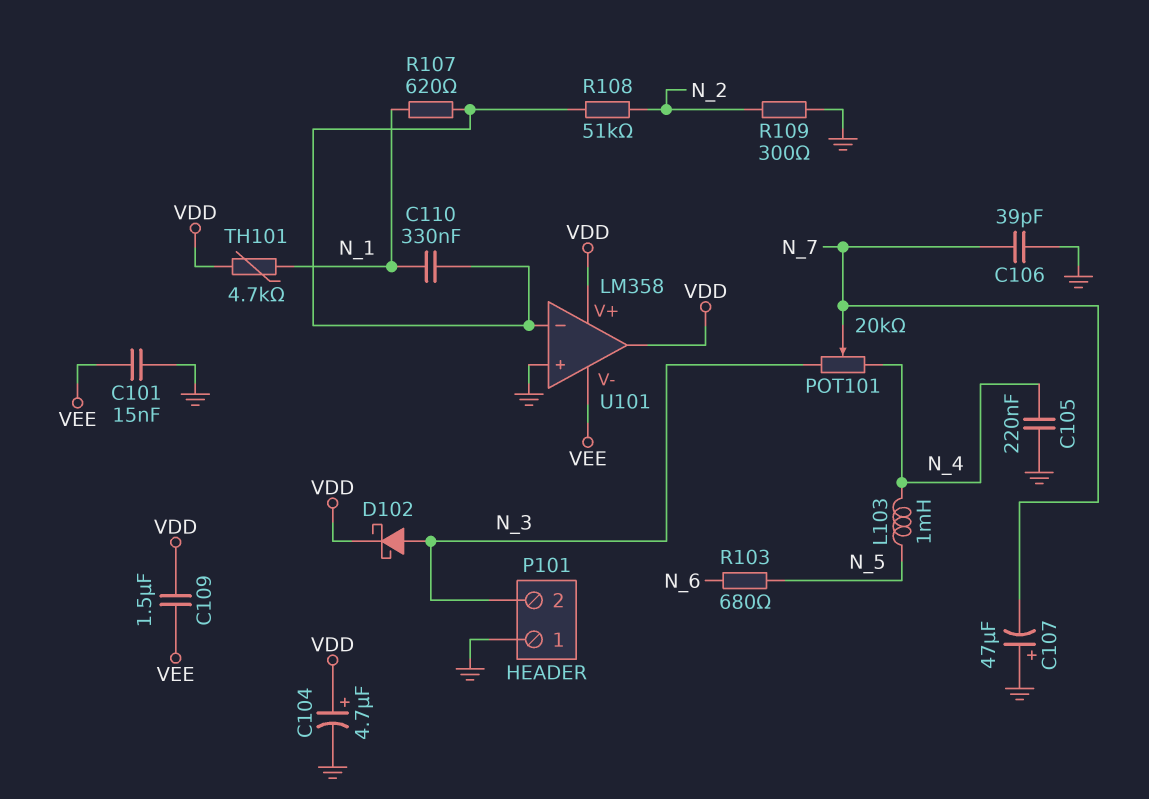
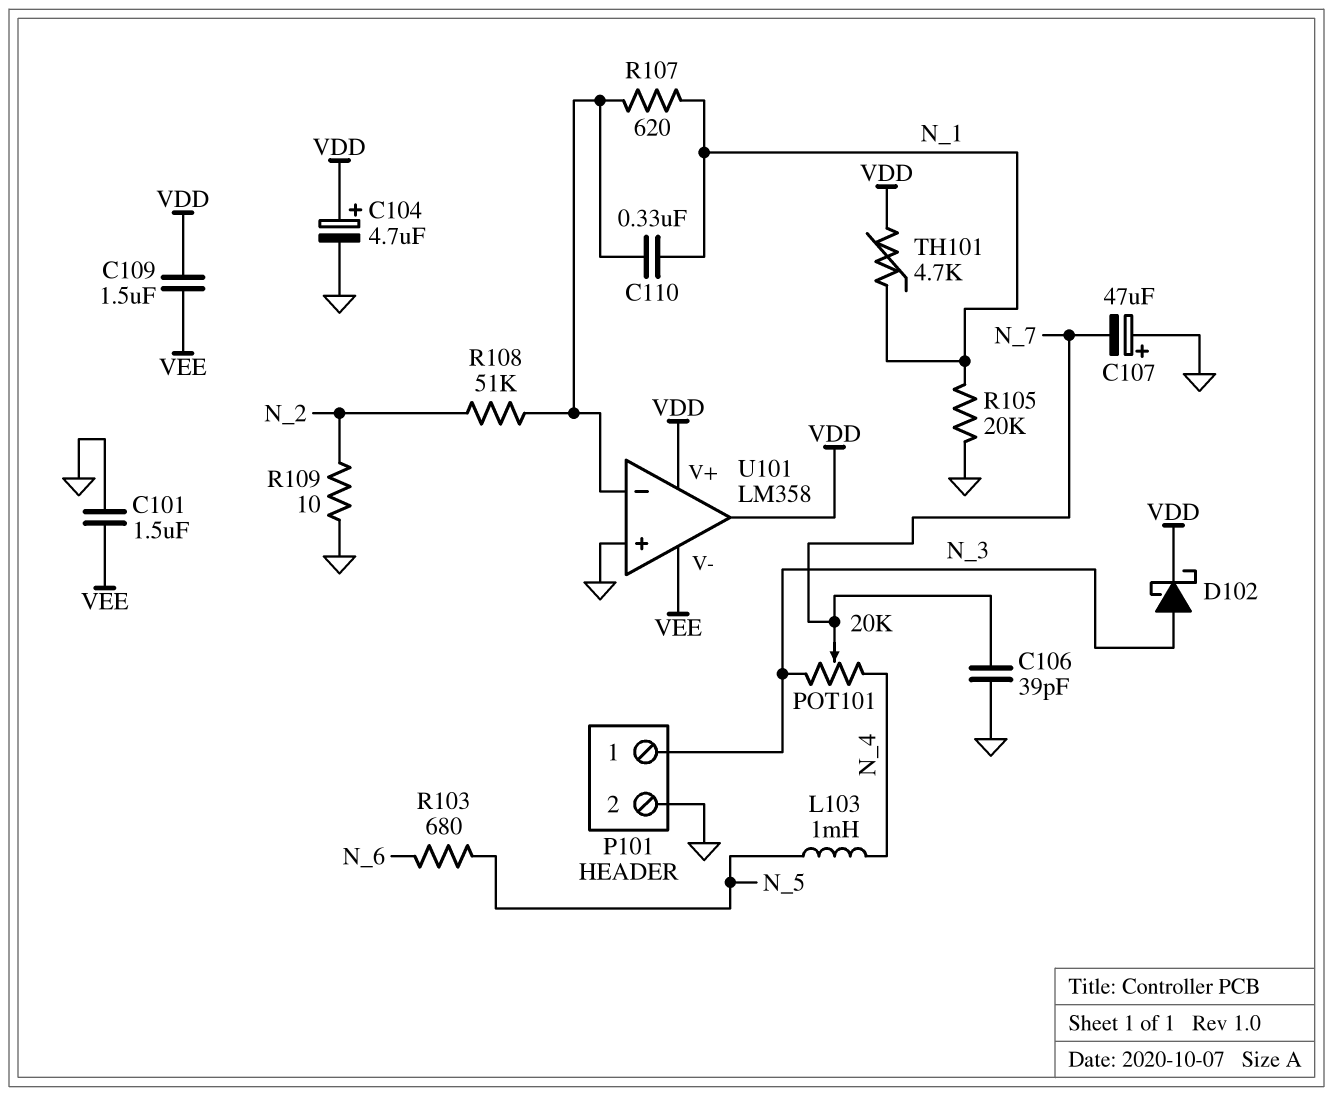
C101: 15nF (GND, VEE) -> 1.5uF (GND, VEE)
C105: 220nF (GND, N_4) -> none
P101 pin 1: GND -> N_3
P101 pin 2: N_3 -> GND
R105: none -> 20k (GND, N_1)
R109: 300 (GND, N_2) -> 10 (GND, N_2)

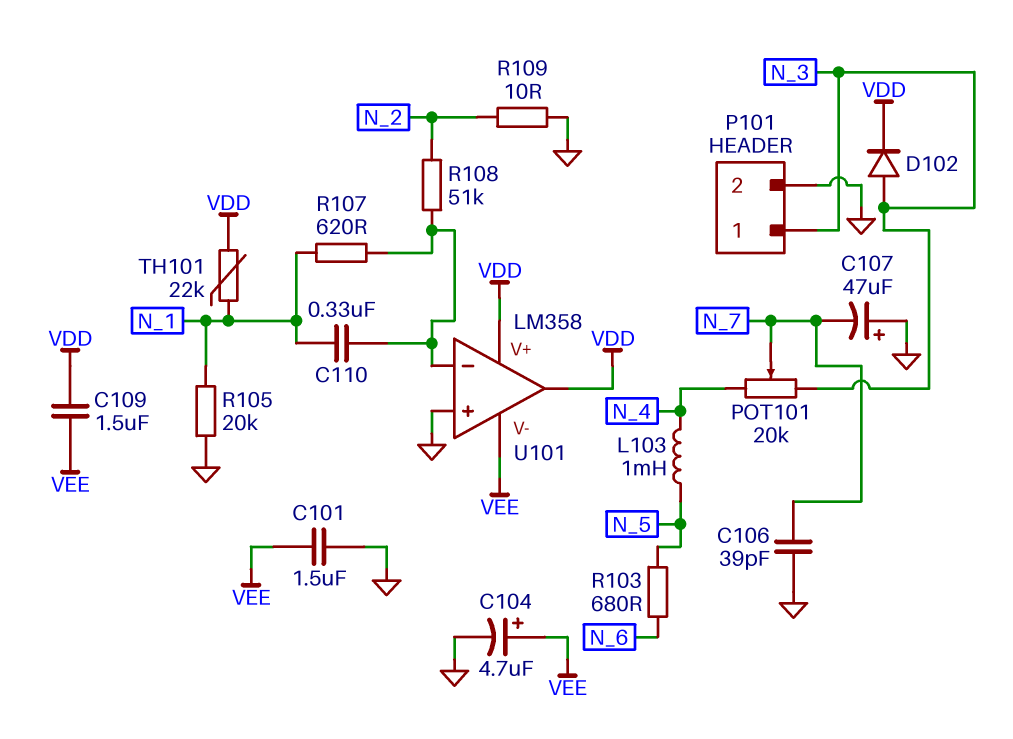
C104: 4.7uF (plus VDD, minus GND) -> 4.7uF (plus VEE, minus GND)
D102: schottky (A N_3, K VDD) -> diode (A N_3, K VDD)
TH101: 4.7k (N_1, VDD) -> 22k (N_1, VDD)

